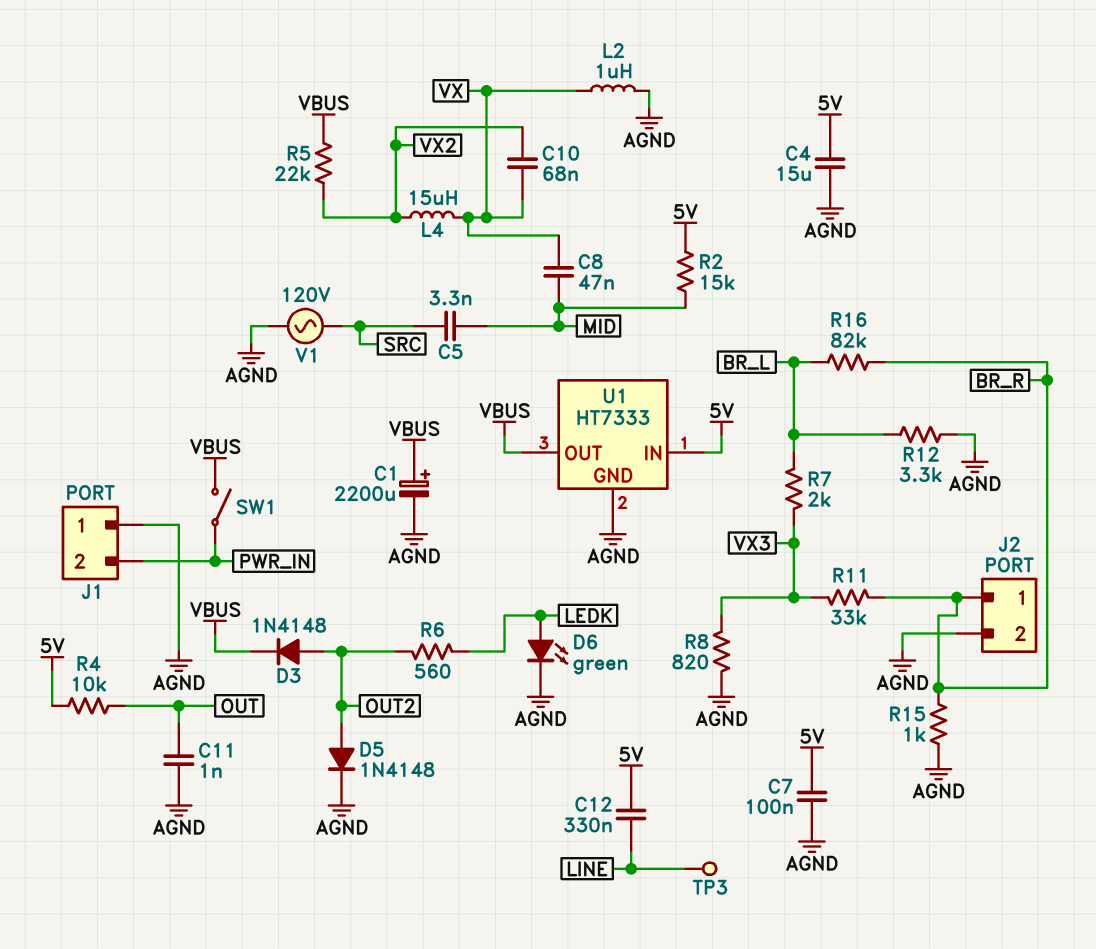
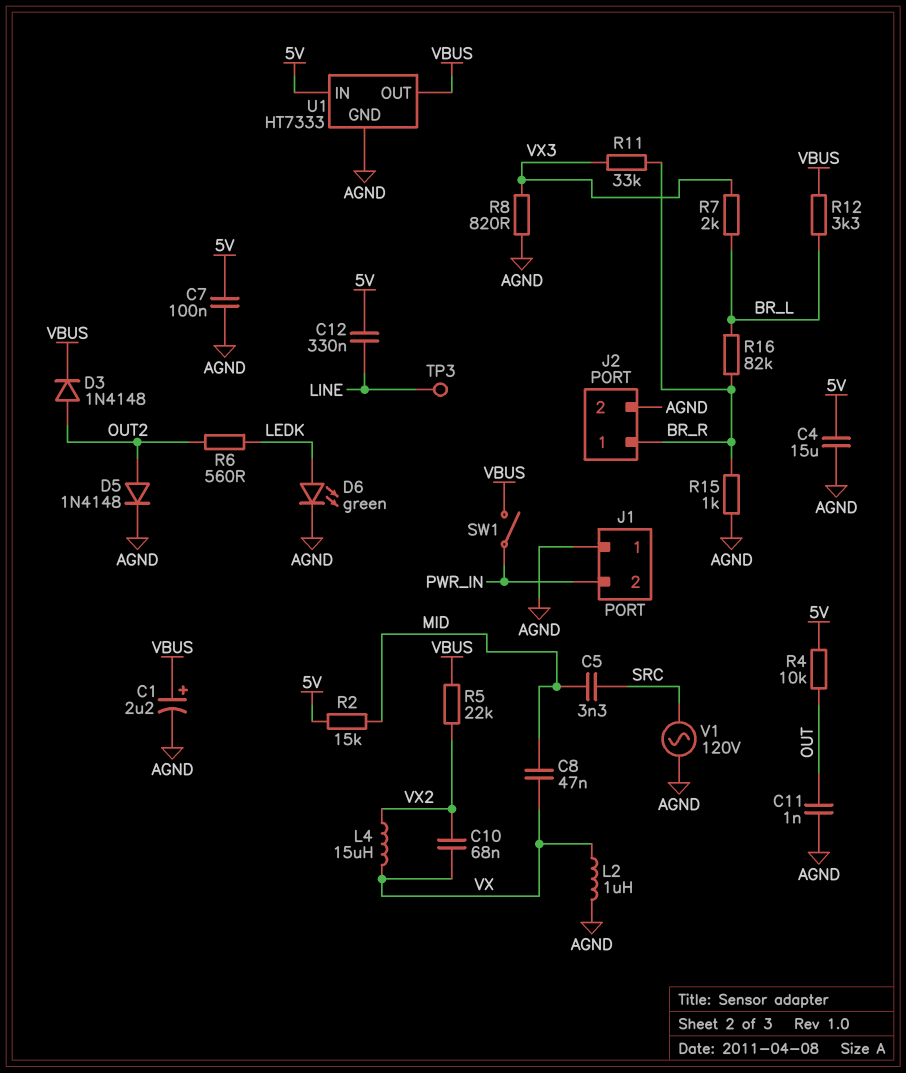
C1: 2200uF (plus VBUS, minus AGND) -> 2.2uF (plus VBUS, minus AGND)
R12: 3.3k (AGND, BR_L) -> 3.3k (BR_L, VBUS)

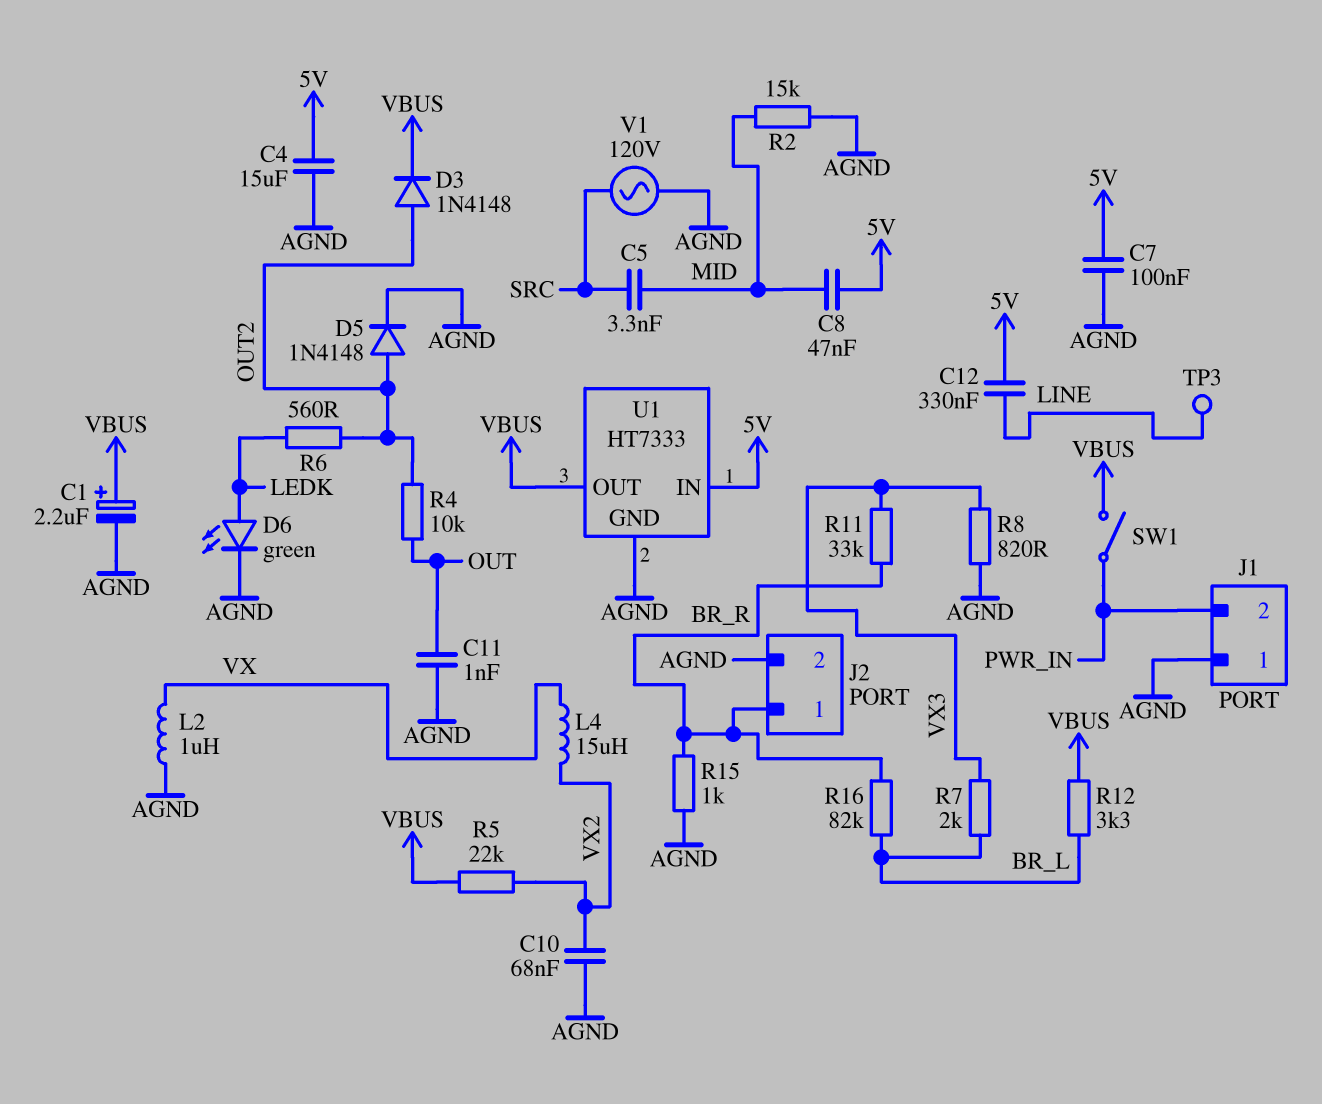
C8: 47nF (MID, VX) -> 47nF (5V, MID)
C10: 68nF (VX, VX2) -> 68nF (AGND, VX2)
R2: 15k (5V, MID) -> 15k (AGND, MID)
R4: 10k (5V, OUT) -> 10k (OUT, OUT2)

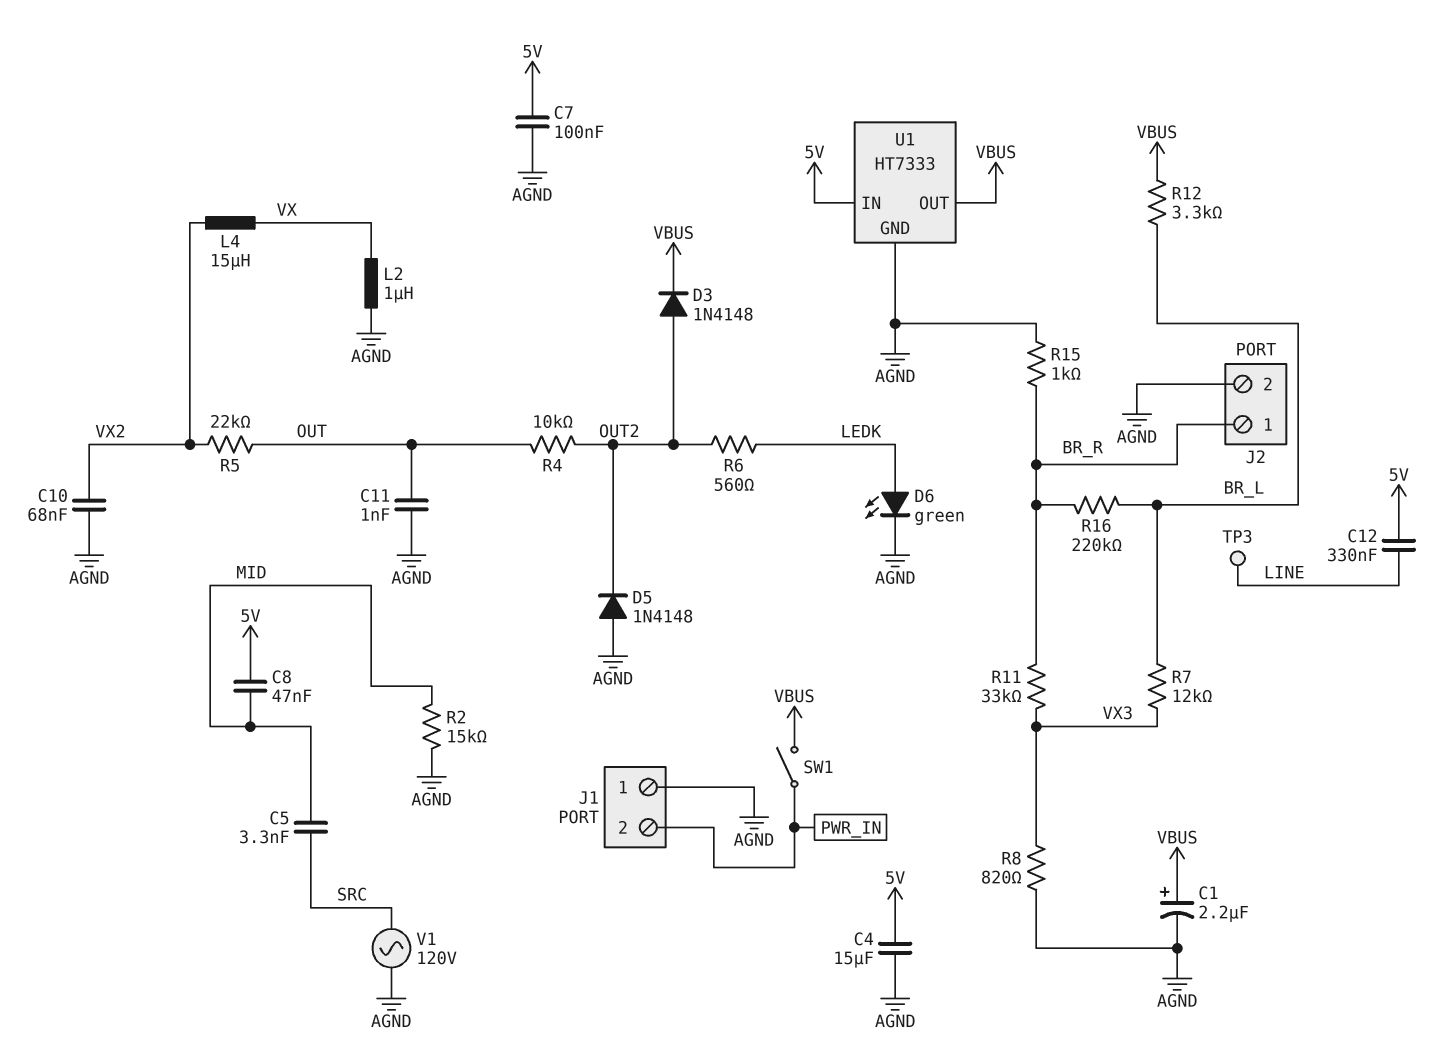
D5: diode 1N4148 (A OUT2, K AGND) -> diode 1N4148 (A AGND, K OUT2)
R5: 22k (VBUS, VX2) -> 22k (OUT, VX2)
R7: 2k (BR_L, VX3) -> 12k (BR_L, VX3)
R16: 82k (BR_L, BR_R) -> 220k (BR_L, BR_R)

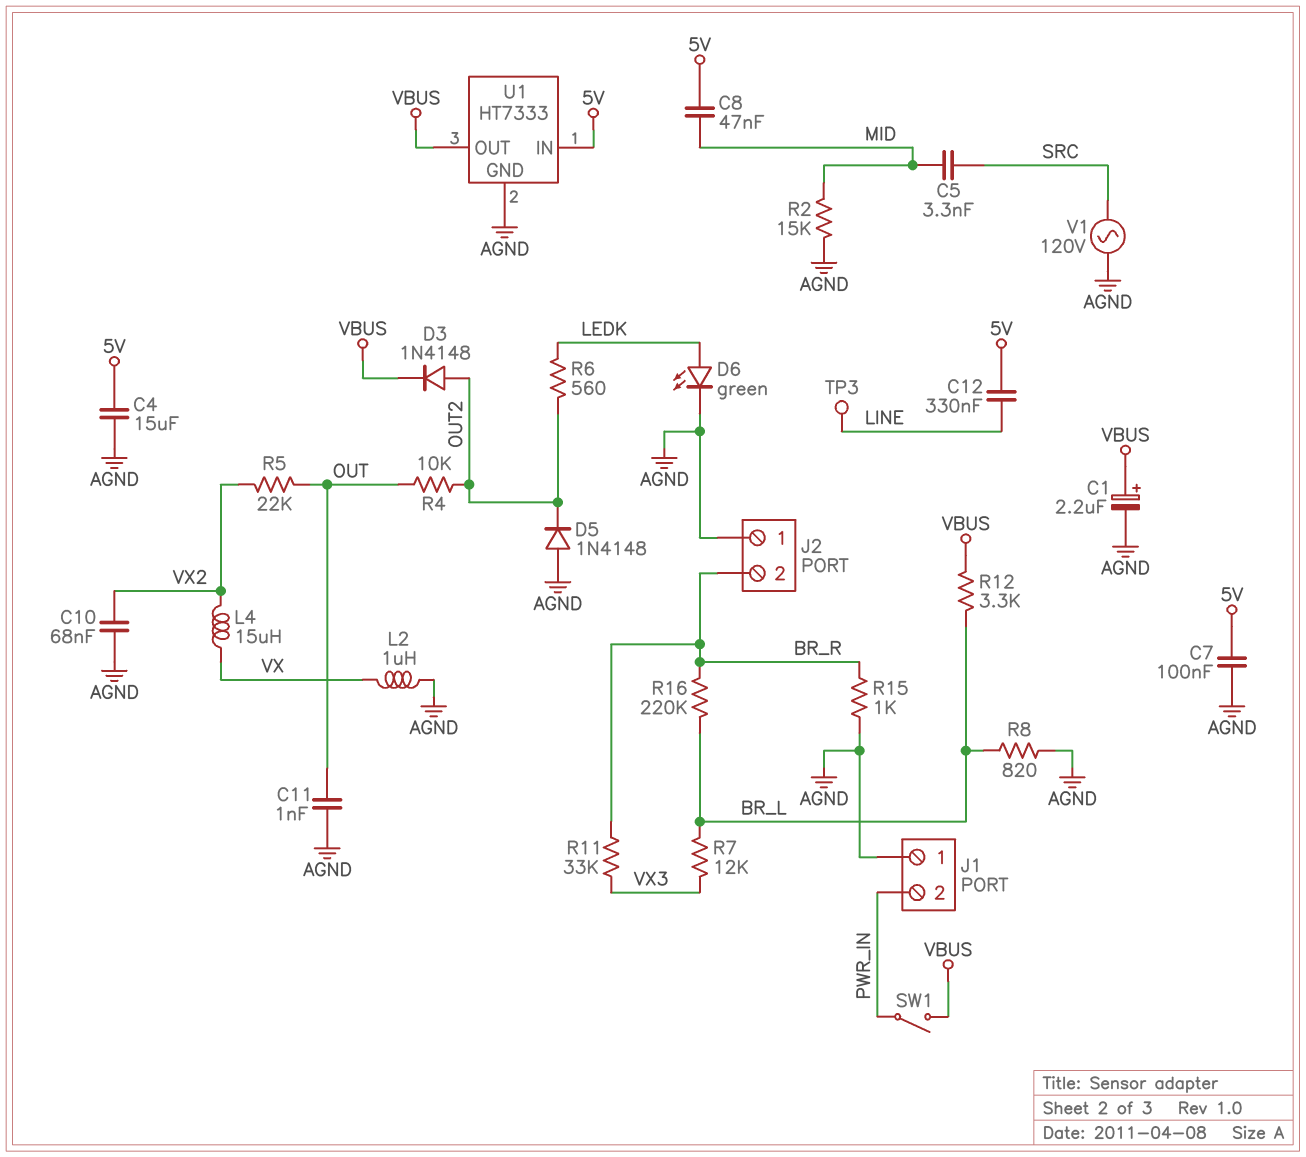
J2 pin 1: BR_R -> AGND
J2 pin 2: AGND -> BR_R
R8: 820 (AGND, VX3) -> 820 (AGND, BR_L)

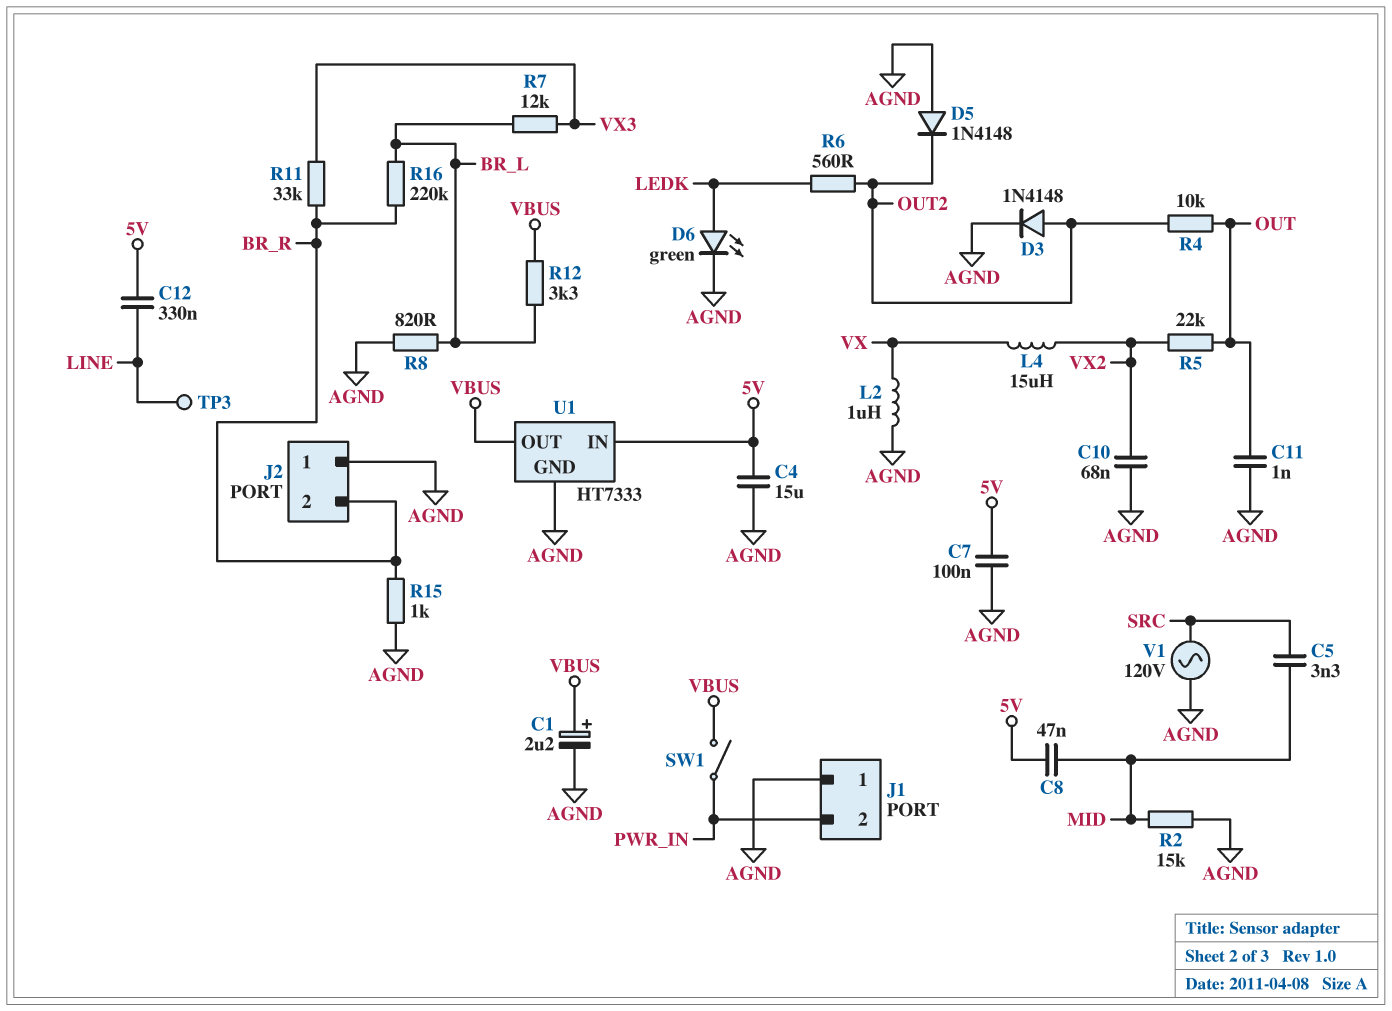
D3: diode 1N4148 (A OUT2, K VBUS) -> diode 1N4148 (A OUT2, K AGND)

